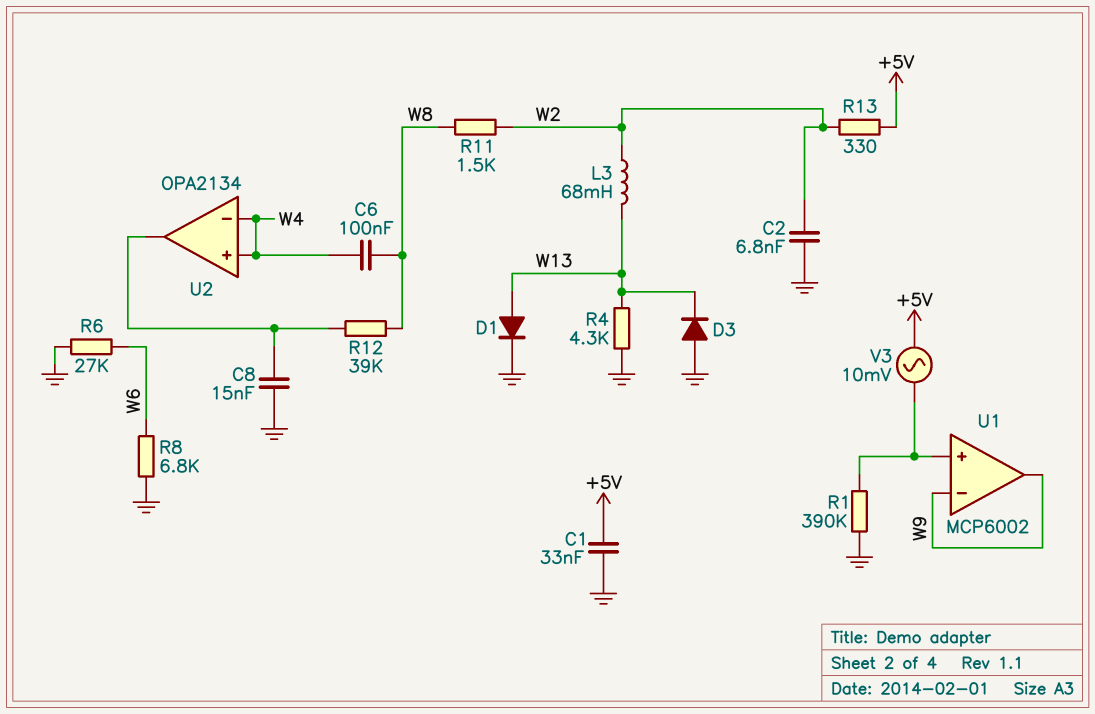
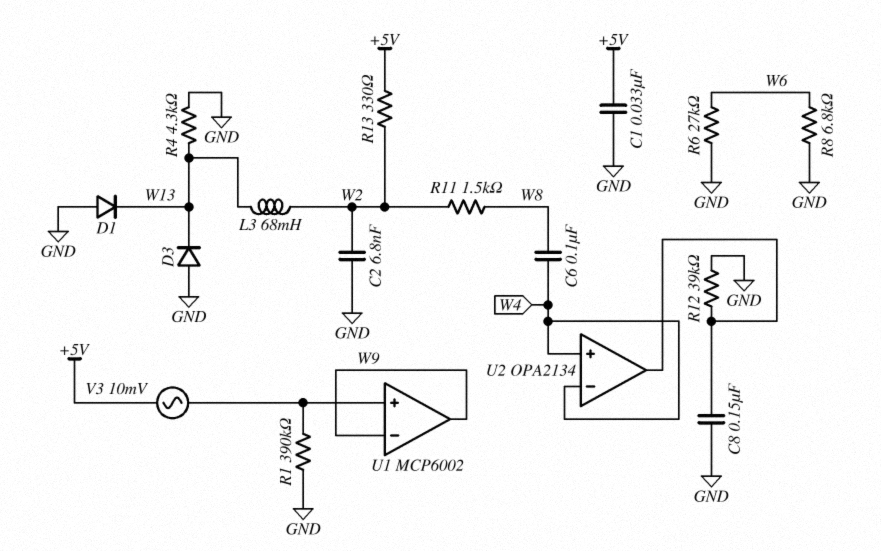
C8: 15nF (GND, U2/out) -> 150nF (GND, U2/out)
D1: diode (A W13, K GND) -> diode (A GND, K W13)
R12: 39k (U2/out, W8) -> 39k (GND, U2/out)

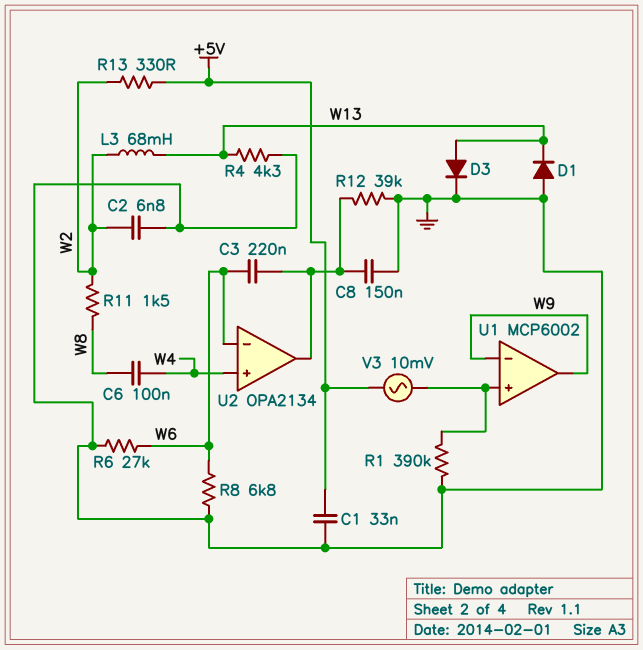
C3: none -> 220nF (U2/out, W6)
D3: diode (A GND, K W13) -> diode (A W13, K GND)
U2 pin in-: W4 -> W6

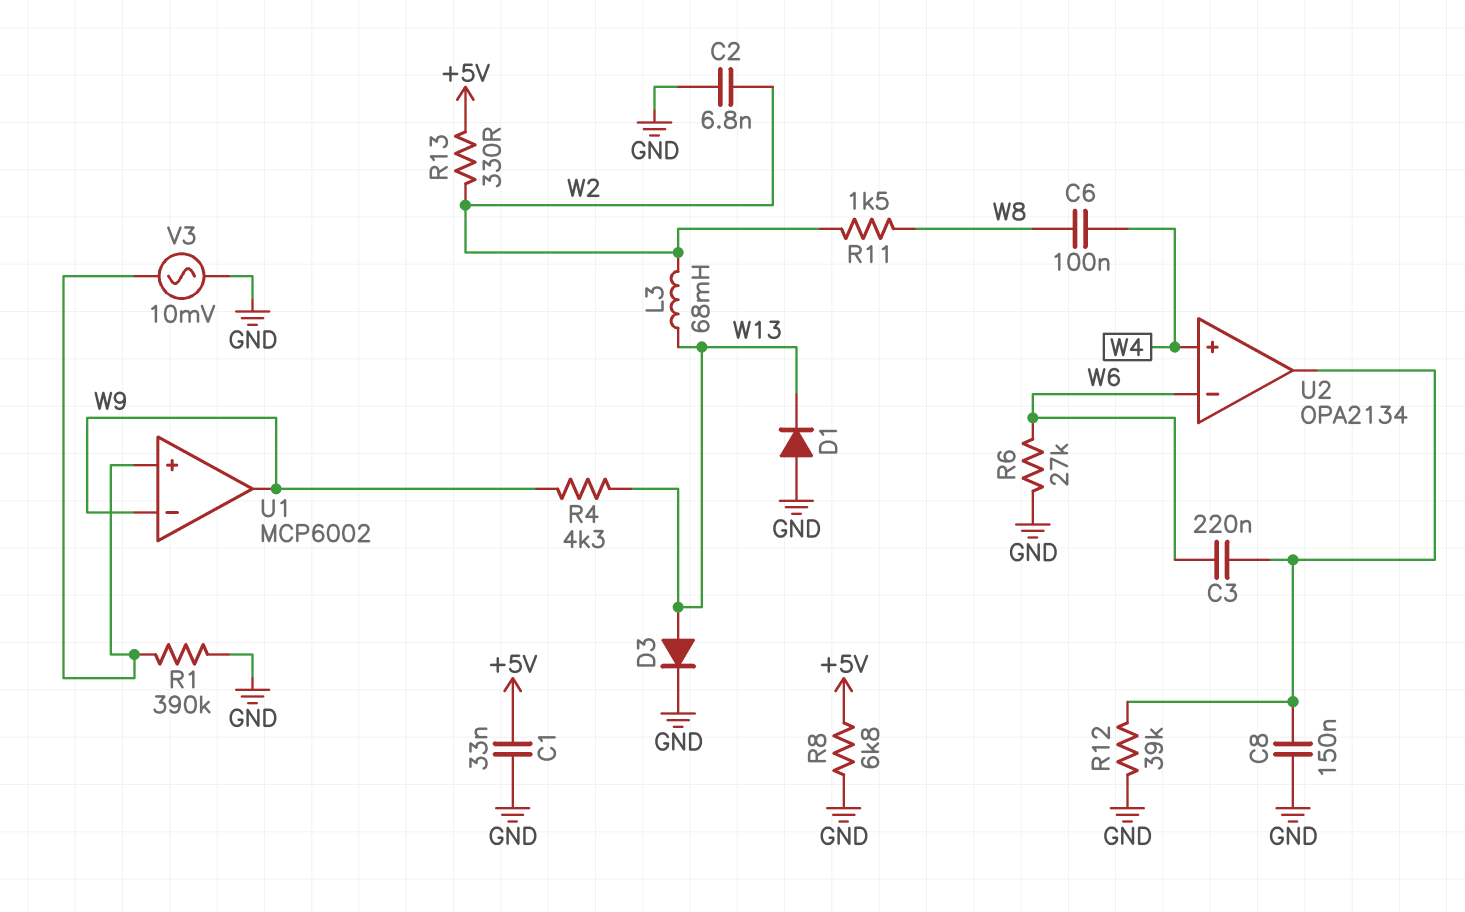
R4: 4.3k (GND, W13) -> 4.3k (W9, W13)
R8: 6.8k (GND, W6) -> 6.8k (+5V, GND)
V3: AC 10mV (+5V, U1/in+) -> AC 10mV (GND, U1/in+)

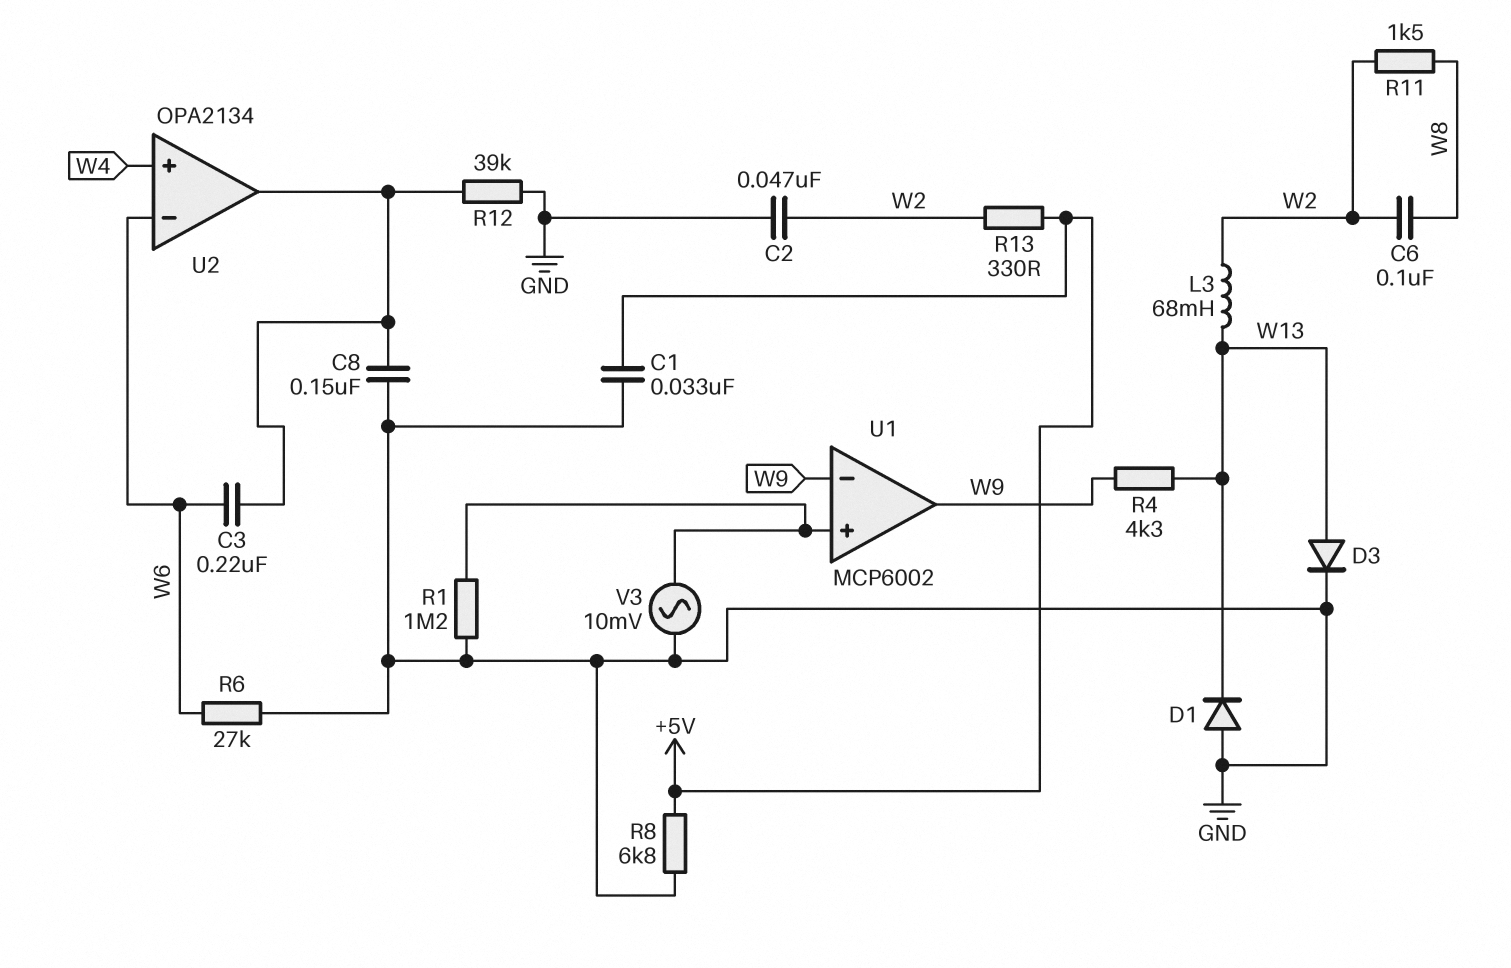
C2: 6.8nF (GND, W2) -> 47nF (GND, W2)
C6: 100nF (W4, W8) -> 100nF (W2, W8)
R1: 390k (GND, U1/in+) -> 1.2M (GND, U1/in+)

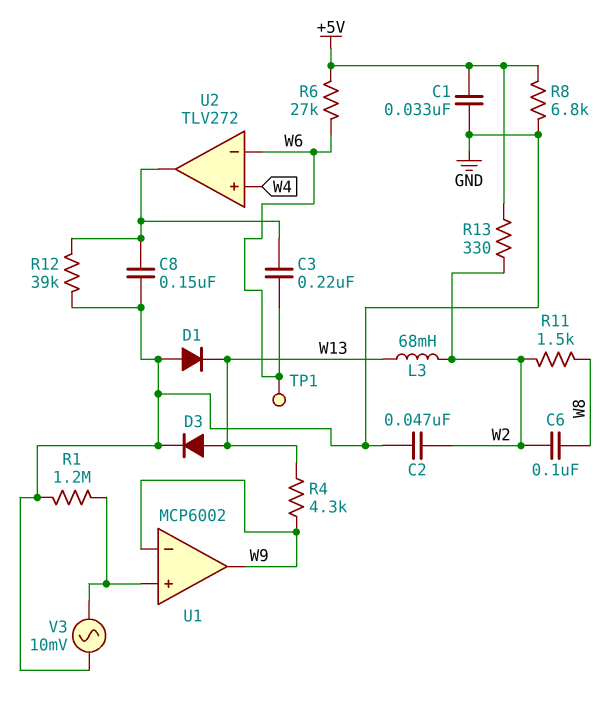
R6: 27k (GND, W6) -> 27k (+5V, W6)
TP1: none -> test point (W6)
U2: OPA2134 -> TLV272

